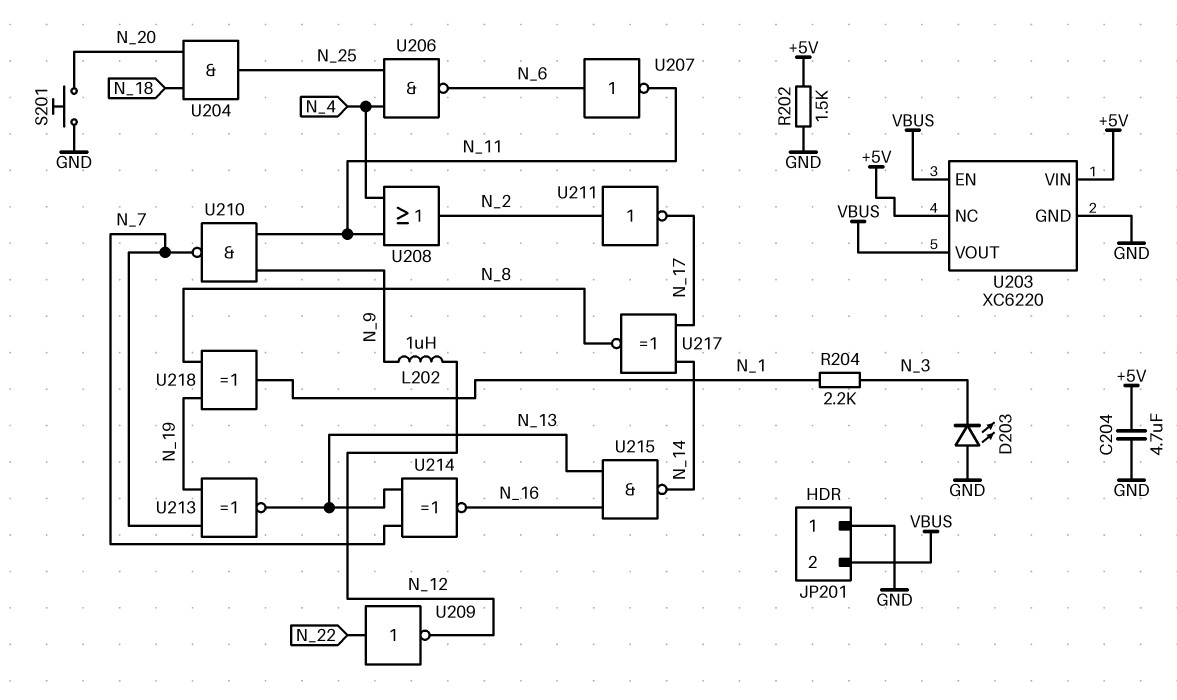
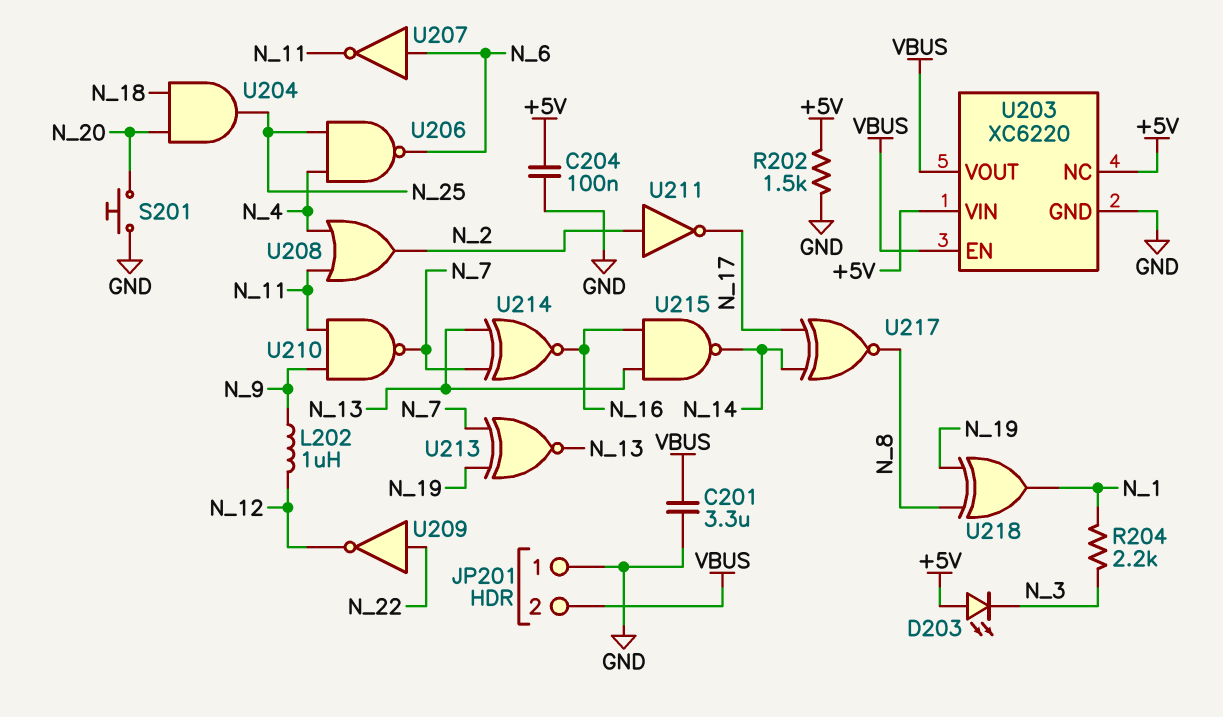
C201: none -> 3.3uF (GND, VBUS)
C204: 4.7uF (+5V, GND) -> 100nF (+5V, GND)
D203: LED (A GND, K N_3) -> LED (A +5V, K N_3)

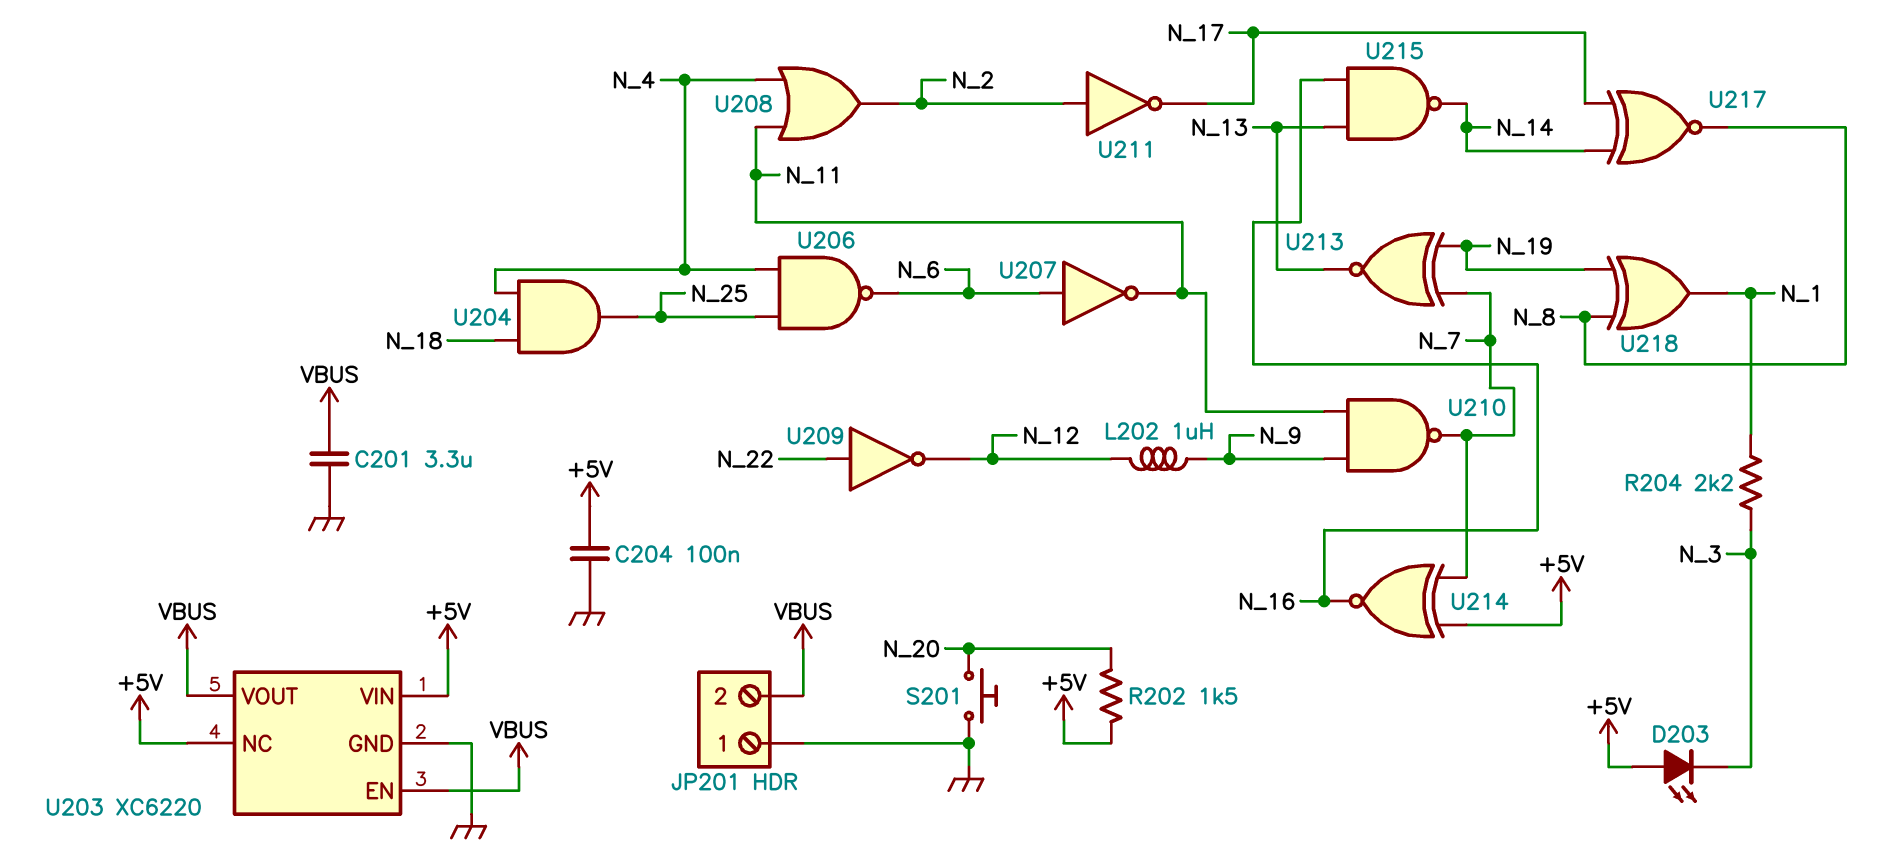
R202: 1.5k (+5V, GND) -> 1.5k (+5V, N_20)
U204: AND (in N_18, in N_20, out N_25) -> AND (in N_4, in N_18, out N_25)
U214: XNOR (in N_7, in N_13, out N_16) -> XNOR (in +5V, in N_7, out N_16)

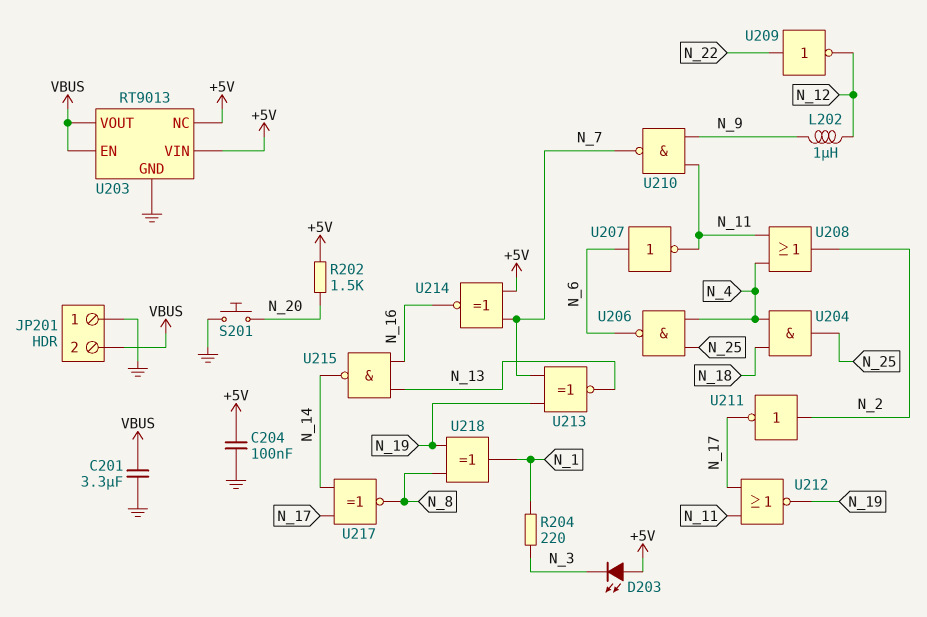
R204: 2.2k (N_1, N_3) -> 220 (N_1, N_3)
U203: XC6220 -> RT9013
U212: none -> NOR (in N_11, in N_17, out N_19)

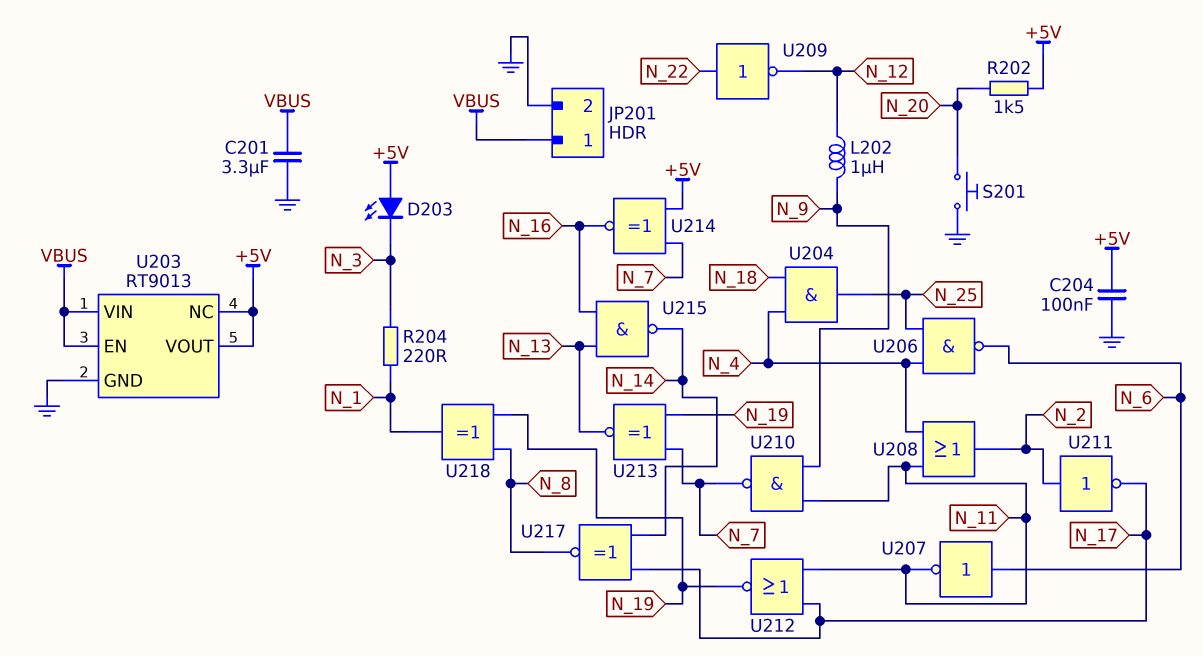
JP201 pin 1: GND -> VBUS
JP201 pin 2: VBUS -> GND
U203 pin VIN: +5V -> VBUS
U203 pin VOUT: VBUS -> +5V

